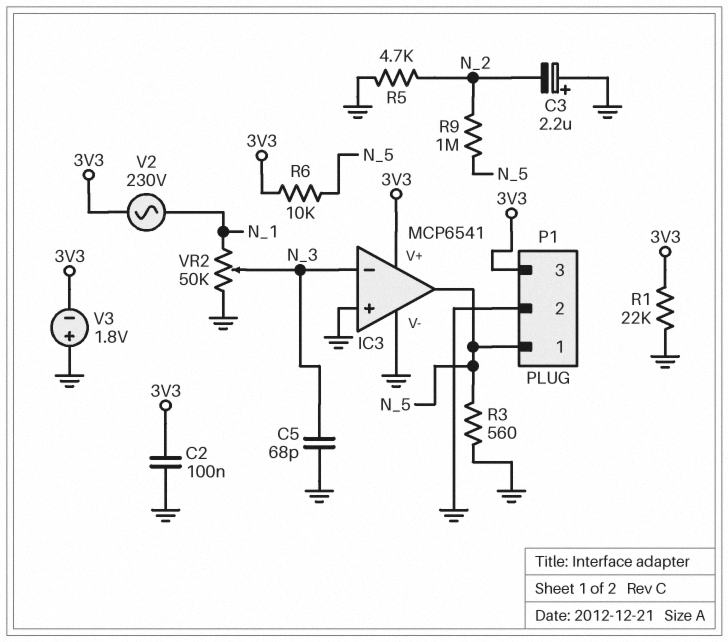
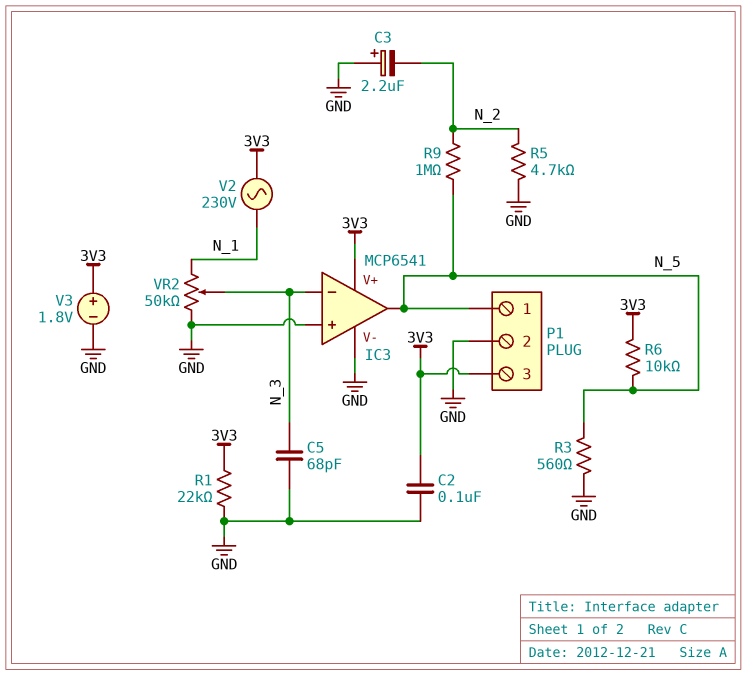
V3: 1.8V (plus GND, minus 3V3) -> 1.8V (plus 3V3, minus GND)

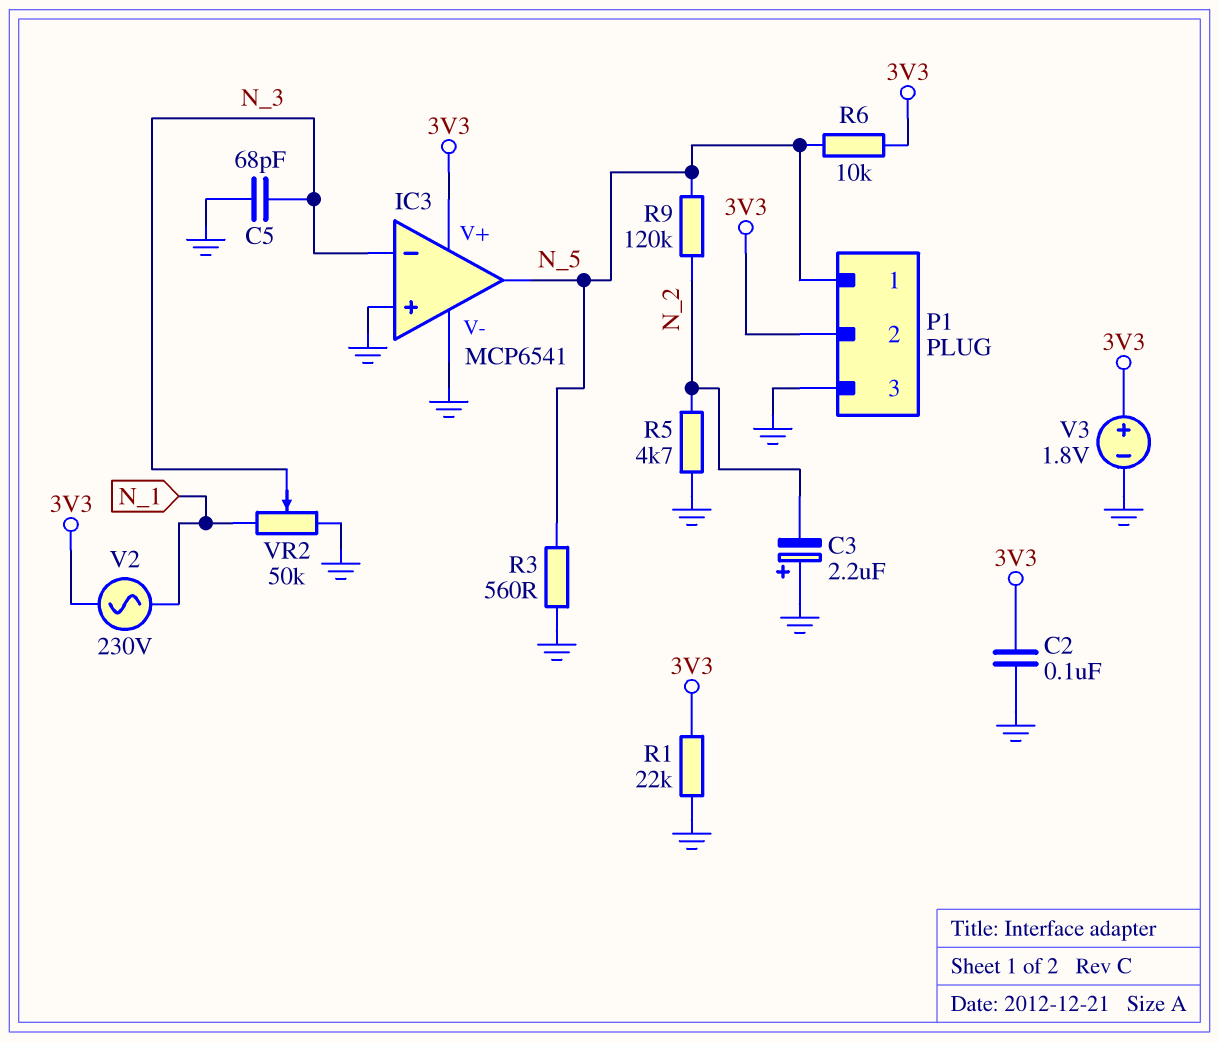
P1 pin 2: GND -> 3V3
P1 pin 3: 3V3 -> GND
R9: 1M (N_2, N_5) -> 120k (N_2, N_5)

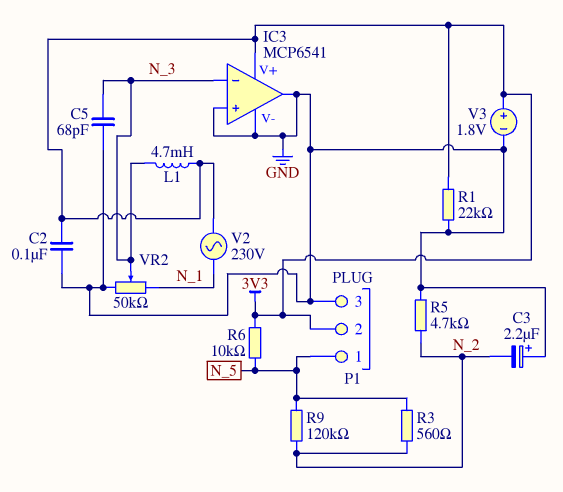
IC3 pin out: N_5 -> GND
L1: none -> 4.7mH (3V3, N_3)
R3: 560 (GND, N_5) -> 560 (N_2, N_5)

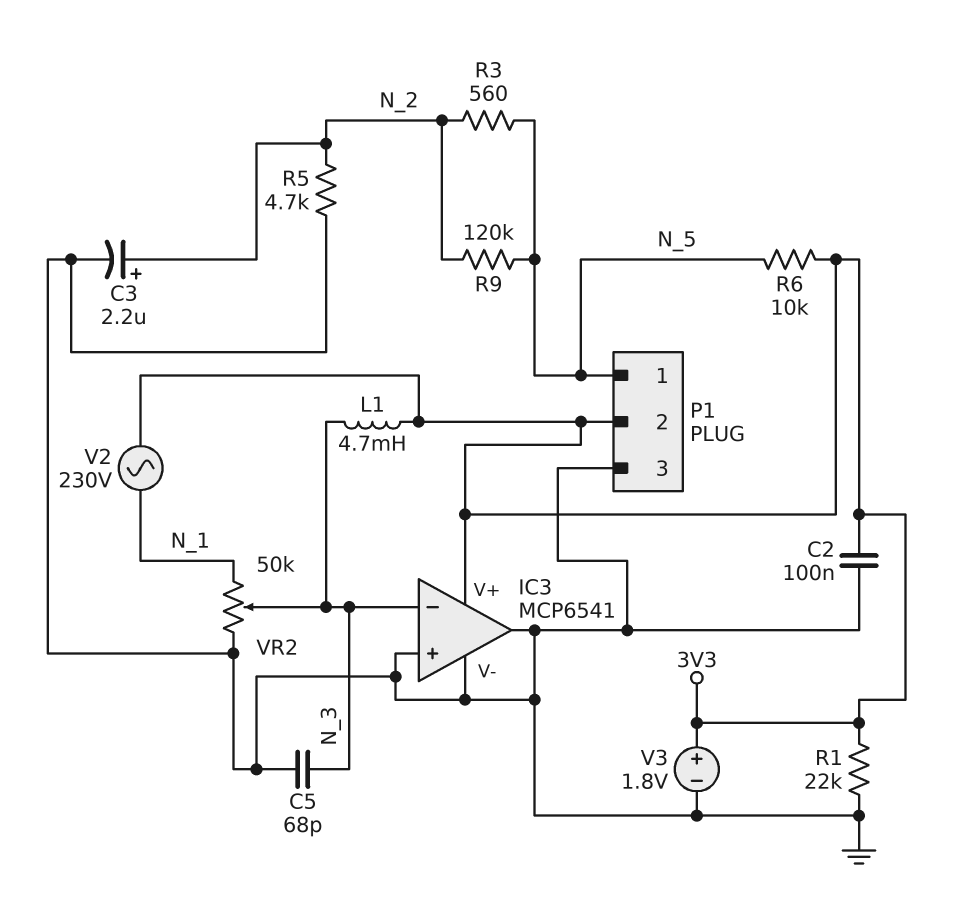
C3: 2.2uF (plus GND, minus N_2) -> 2.2uF (plus N_2, minus GND)

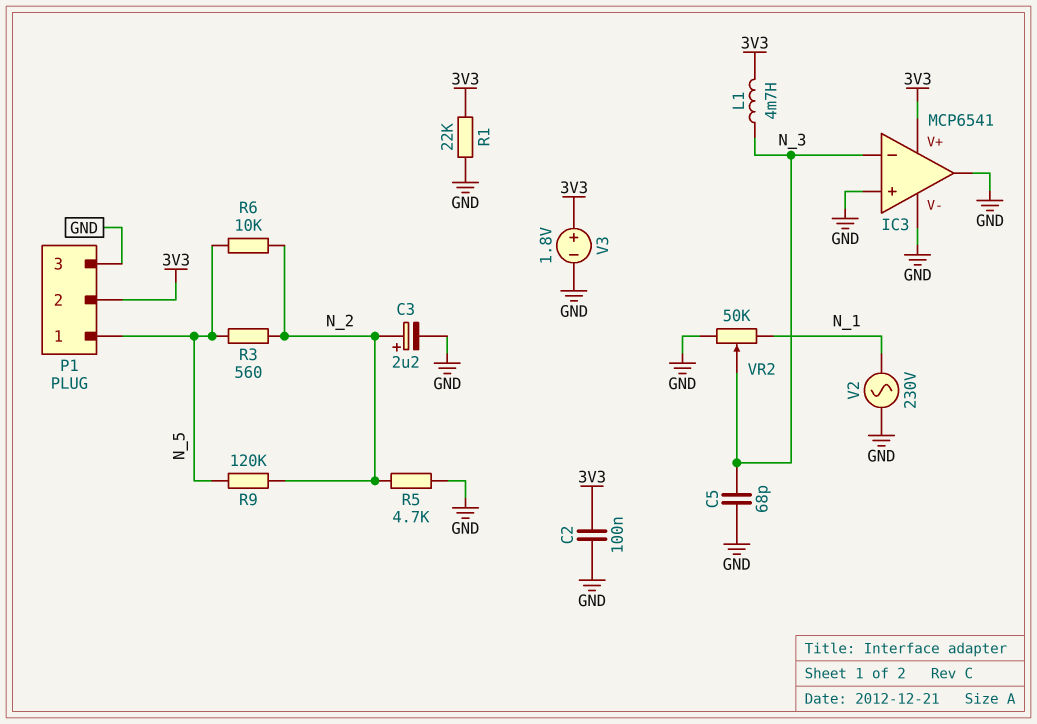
R6: 10k (3V3, N_5) -> 10k (N_2, N_5)
V2: AC 230V (3V3, N_1) -> AC 230V (GND, N_1)

